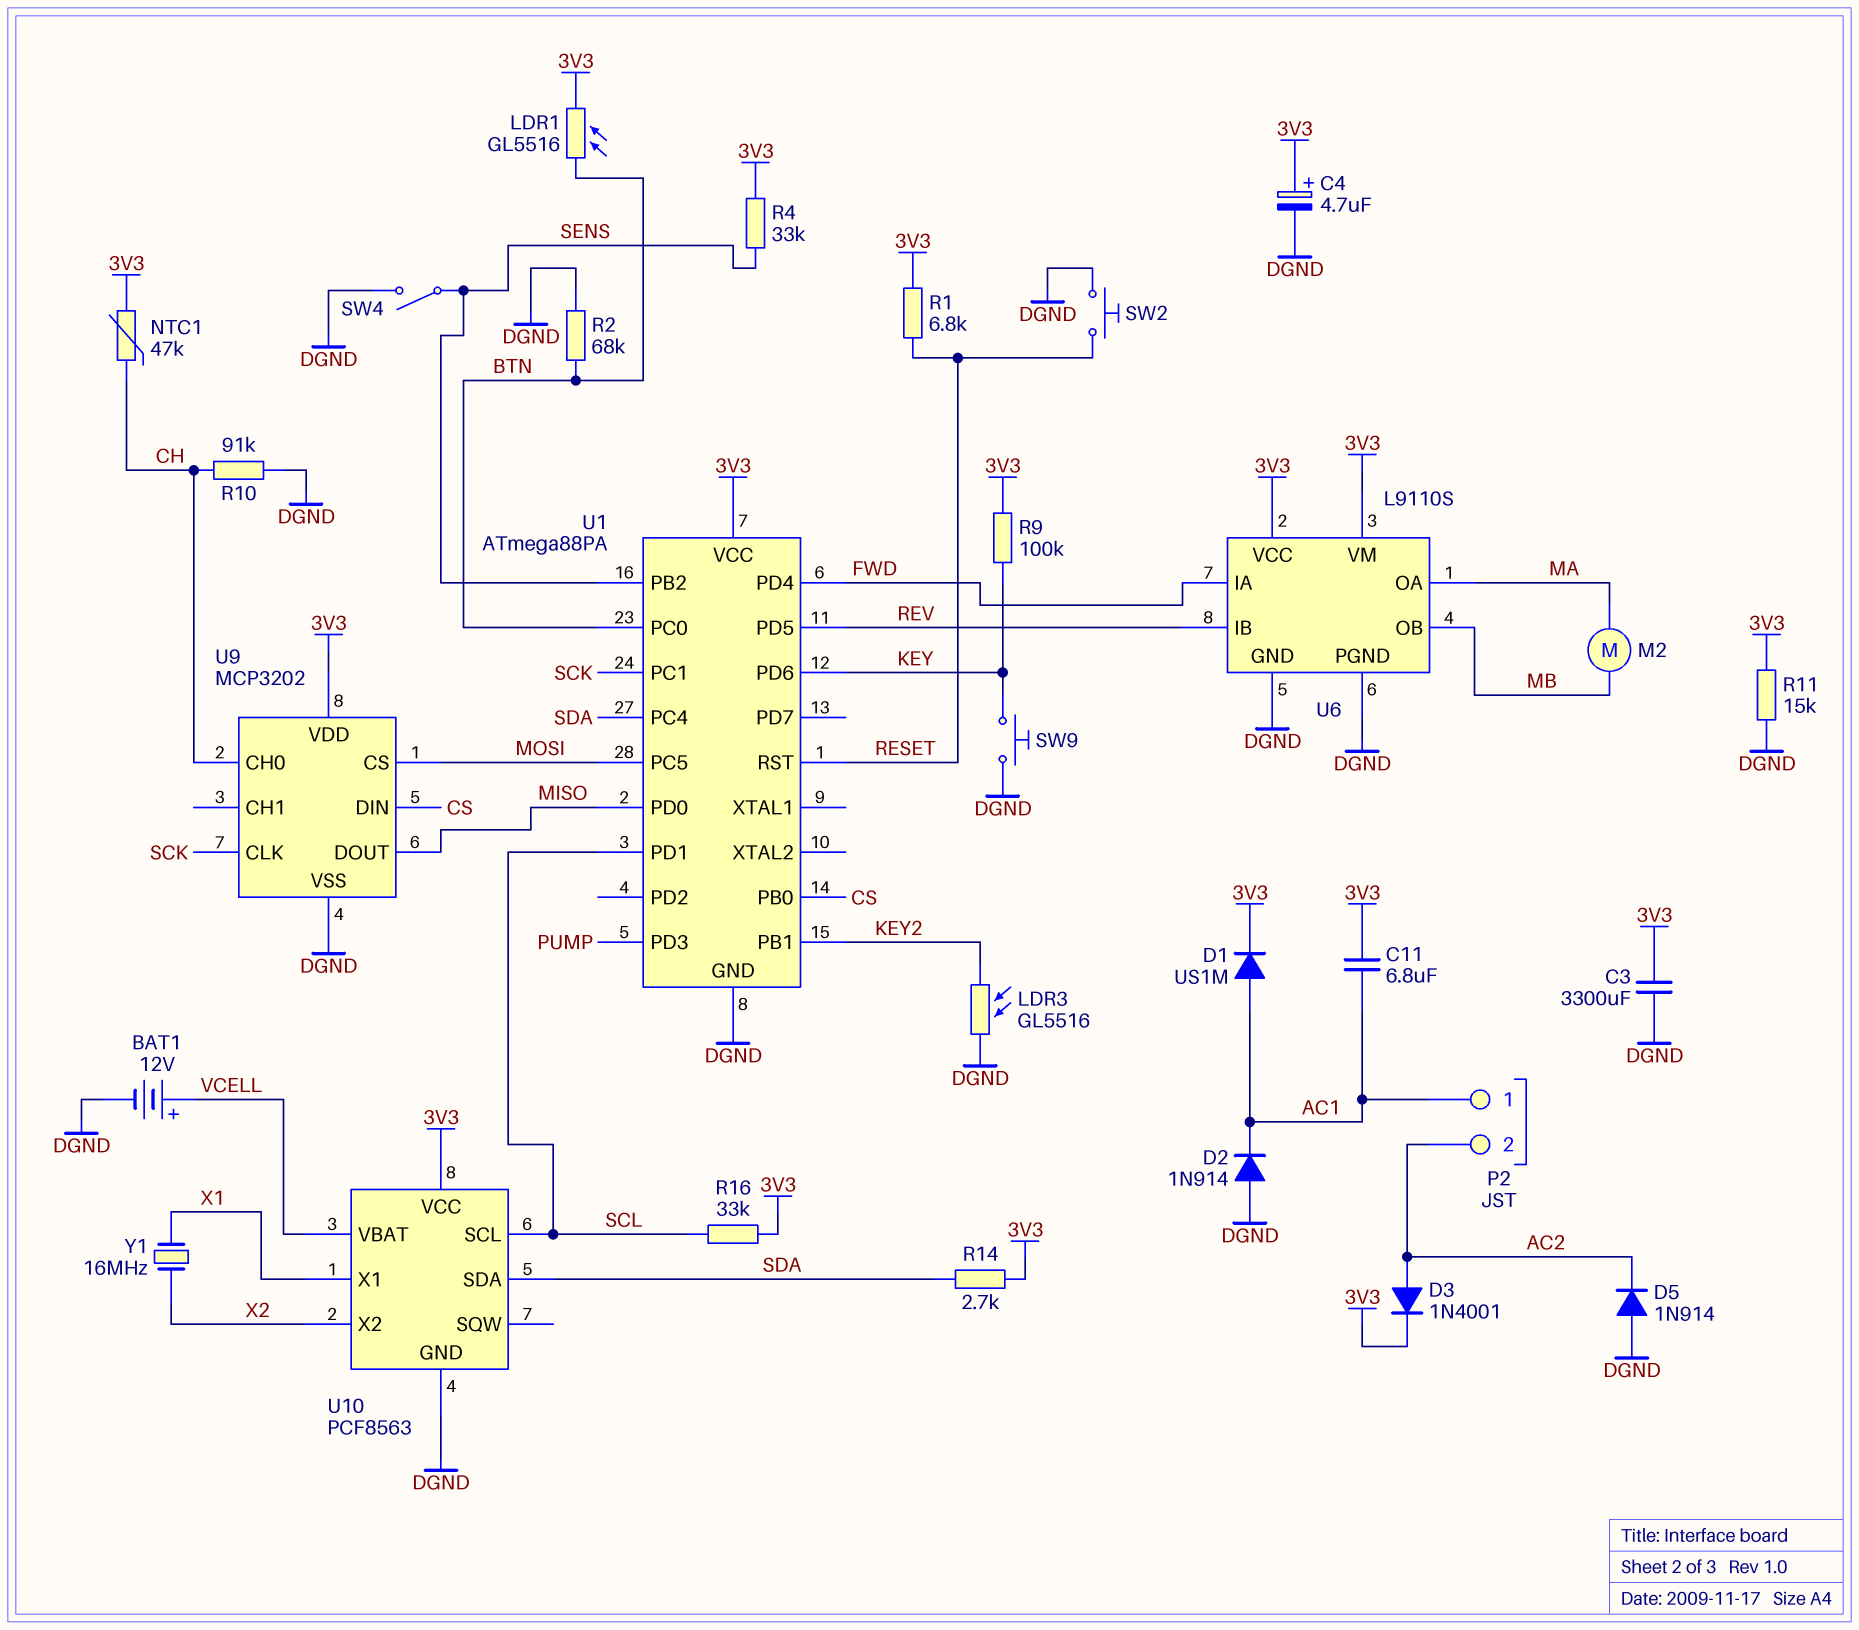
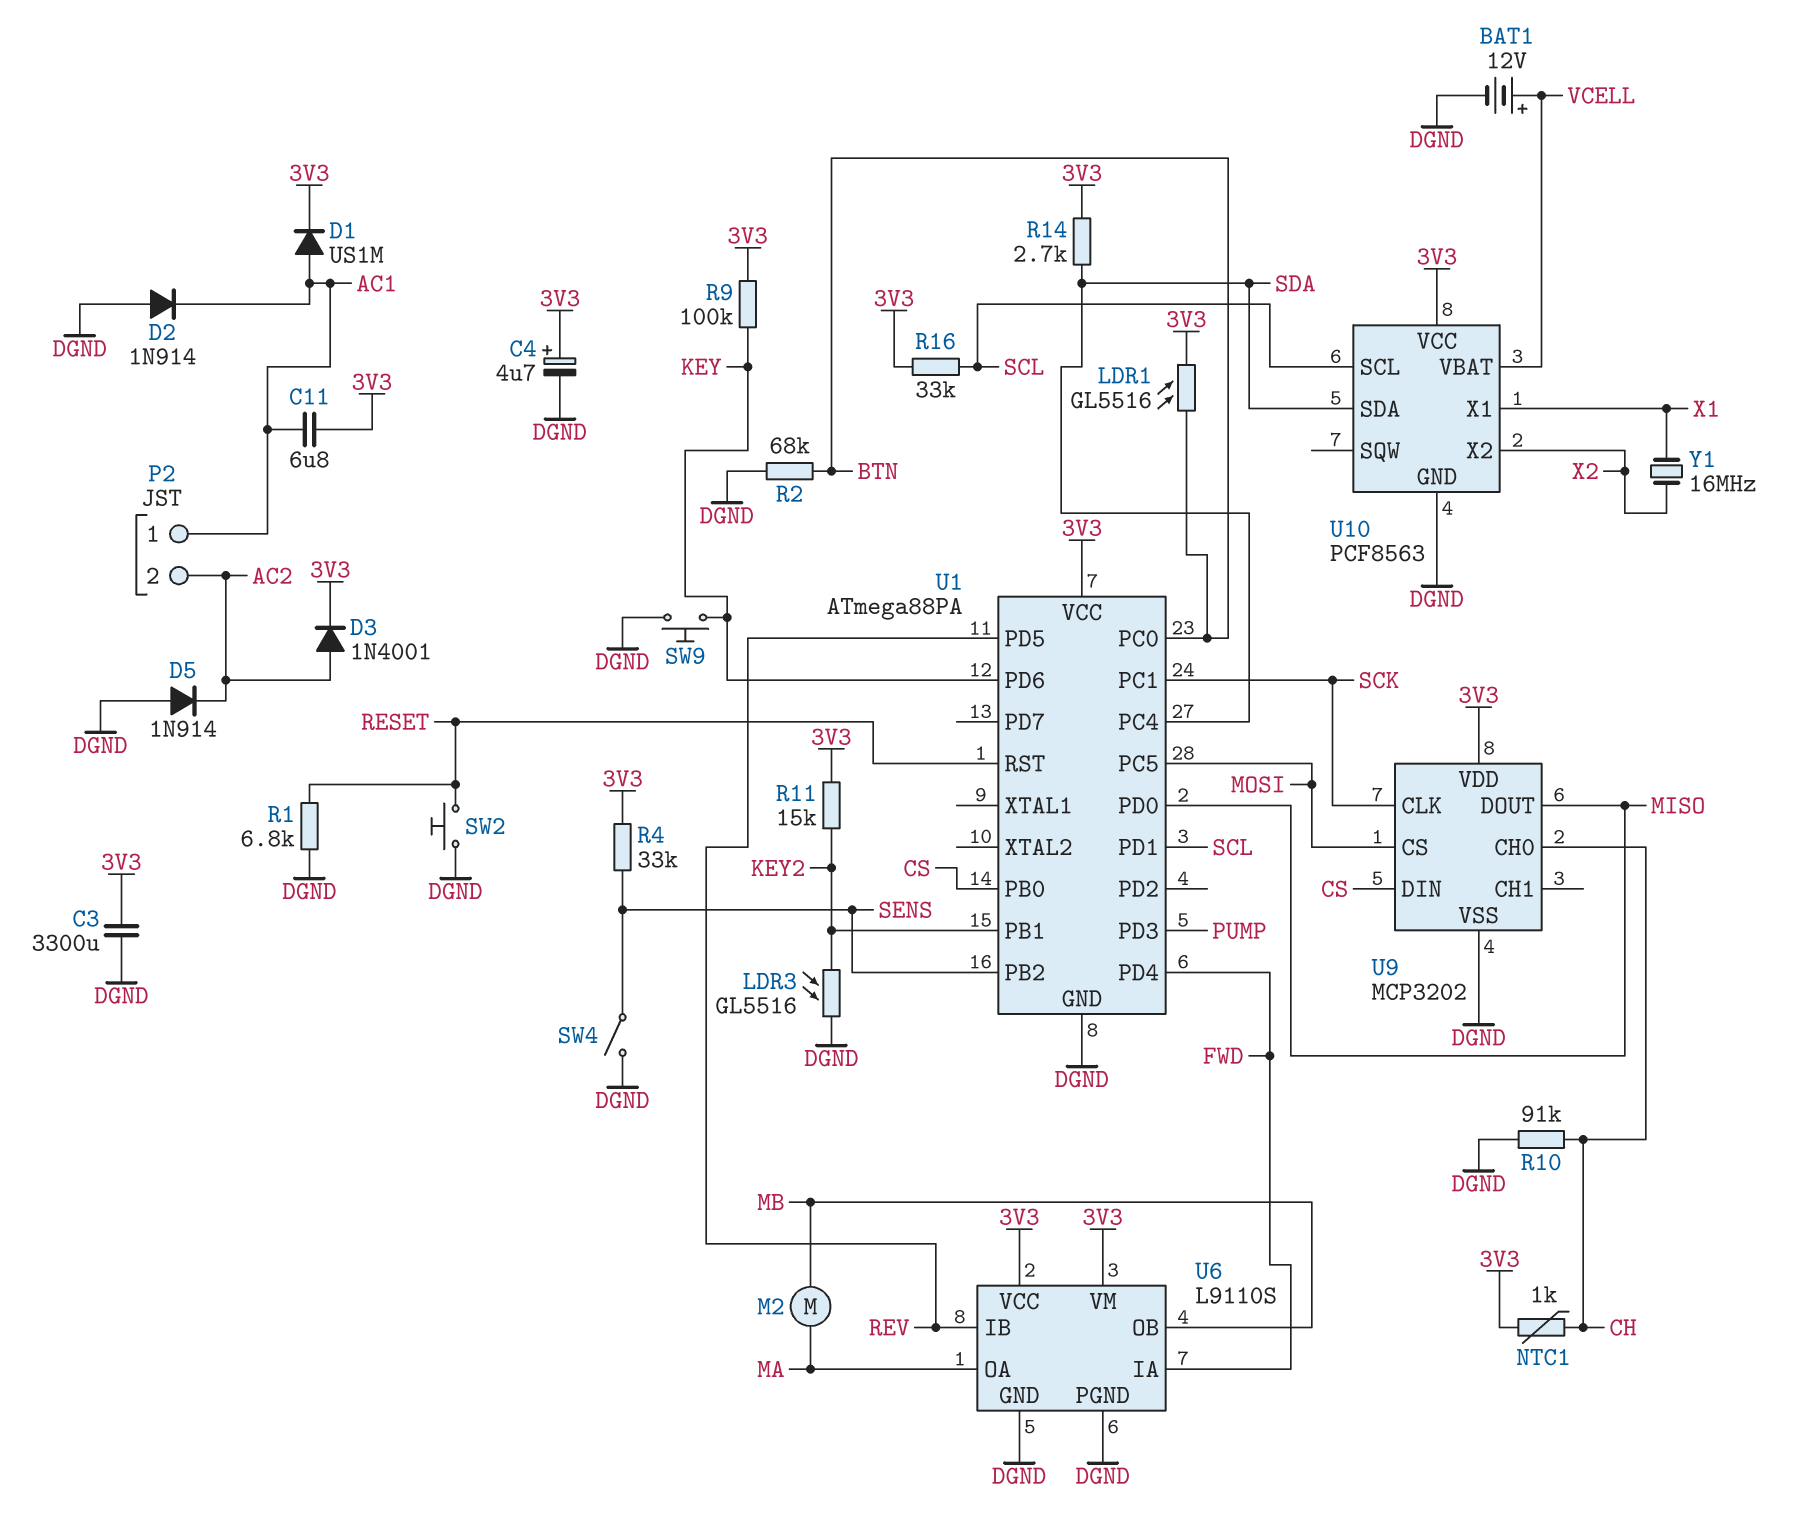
NTC1: 47k (3V3, CH) -> 1k (3V3, CH)
R1: 6.8k (3V3, RESET) -> 6.8k (DGND, RESET)
R11: 15k (3V3, DGND) -> 15k (3V3, KEY2)

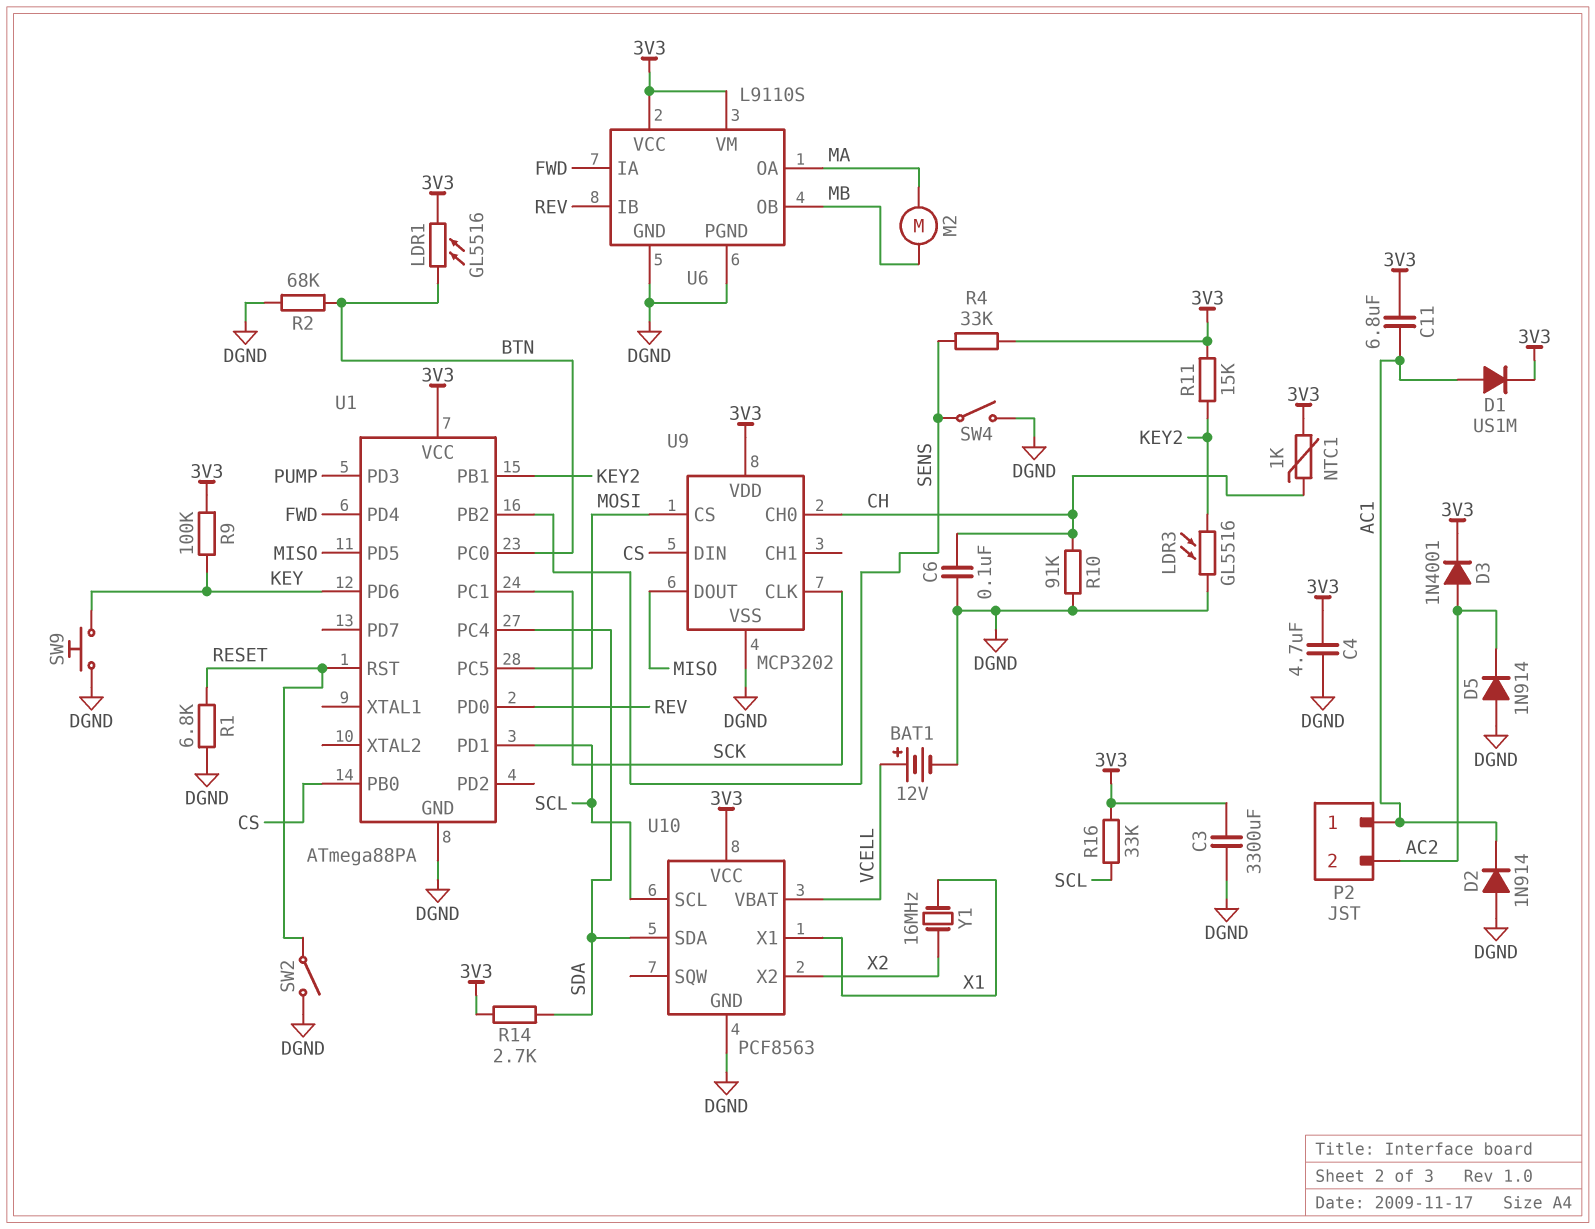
C4: 4.7uF (plus 3V3, minus DGND) -> 4.7uF (3V3, DGND)
C6: none -> 100nF (CH, DGND)
SW2: button (DGND, RESET) -> switch (DGND, RESET)
U1 pin PD0: MISO -> REV
U1 pin PD5: REV -> MISO

